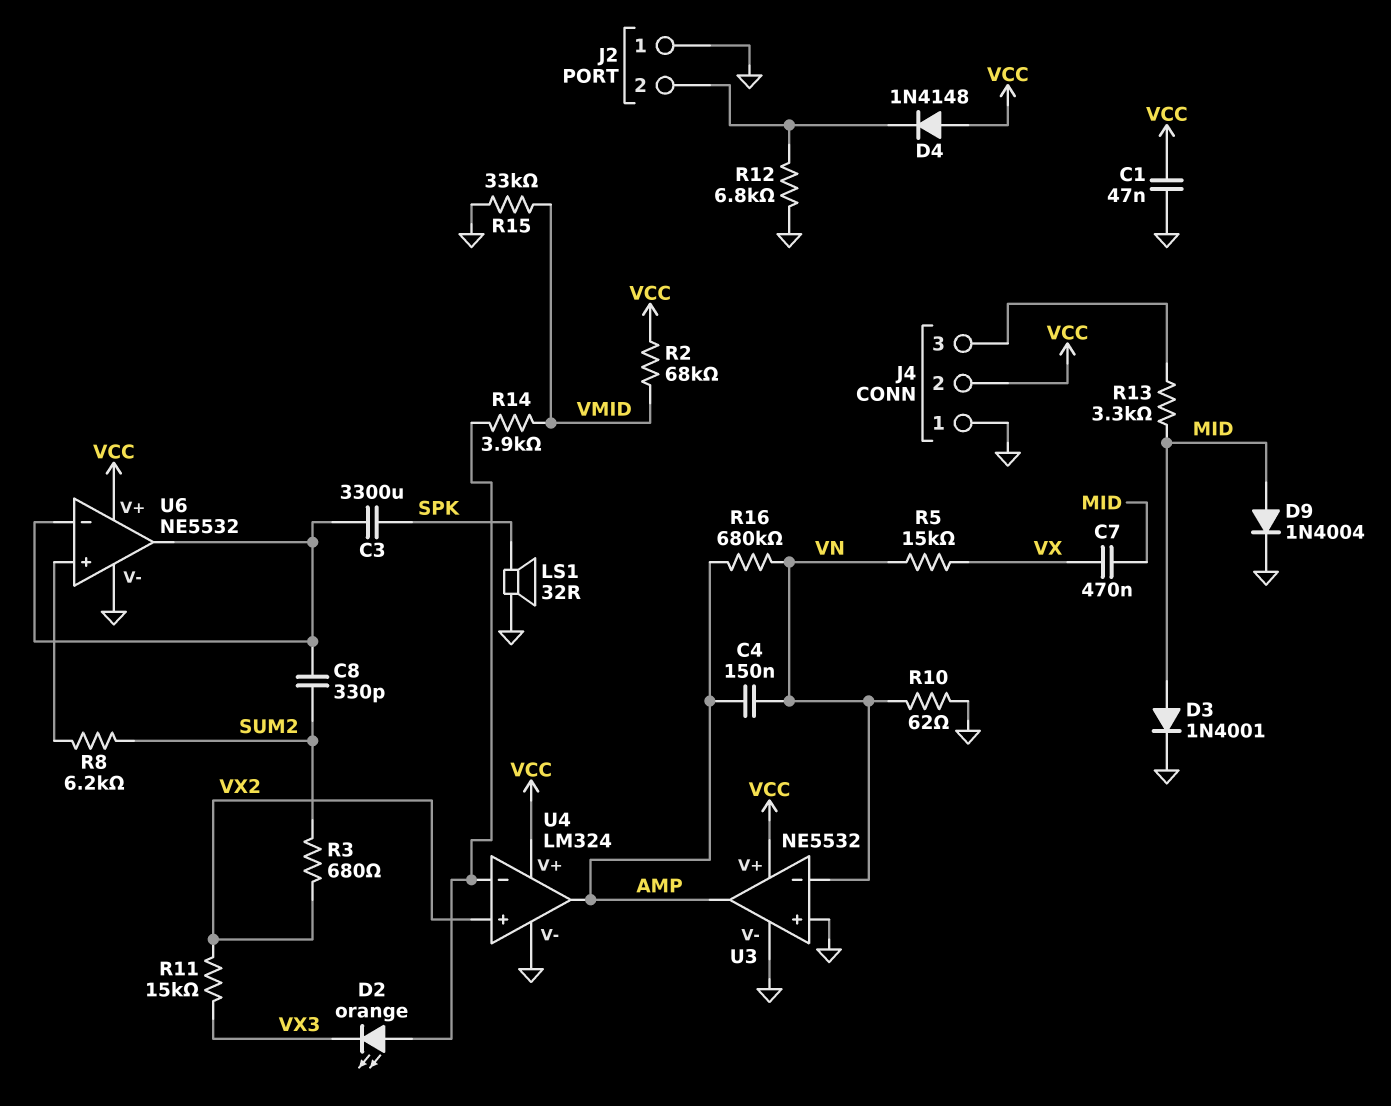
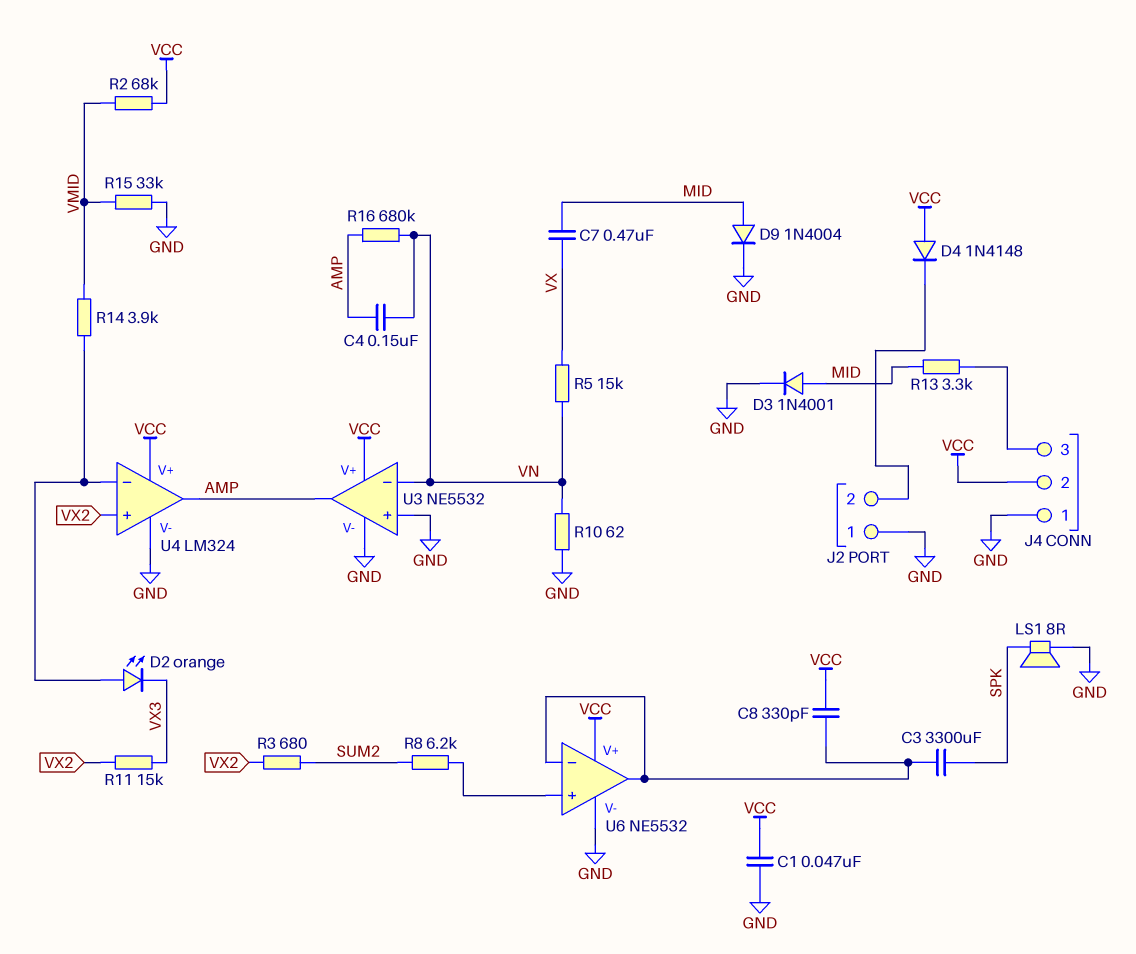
C8: 330pF (SUM2, U6/in-) -> 330pF (U6/in-, VCC)
LS1: speaker 32R (GND, SPK) -> speaker 8R (GND, SPK)
R12: 6.8k (GND, J2/2) -> none

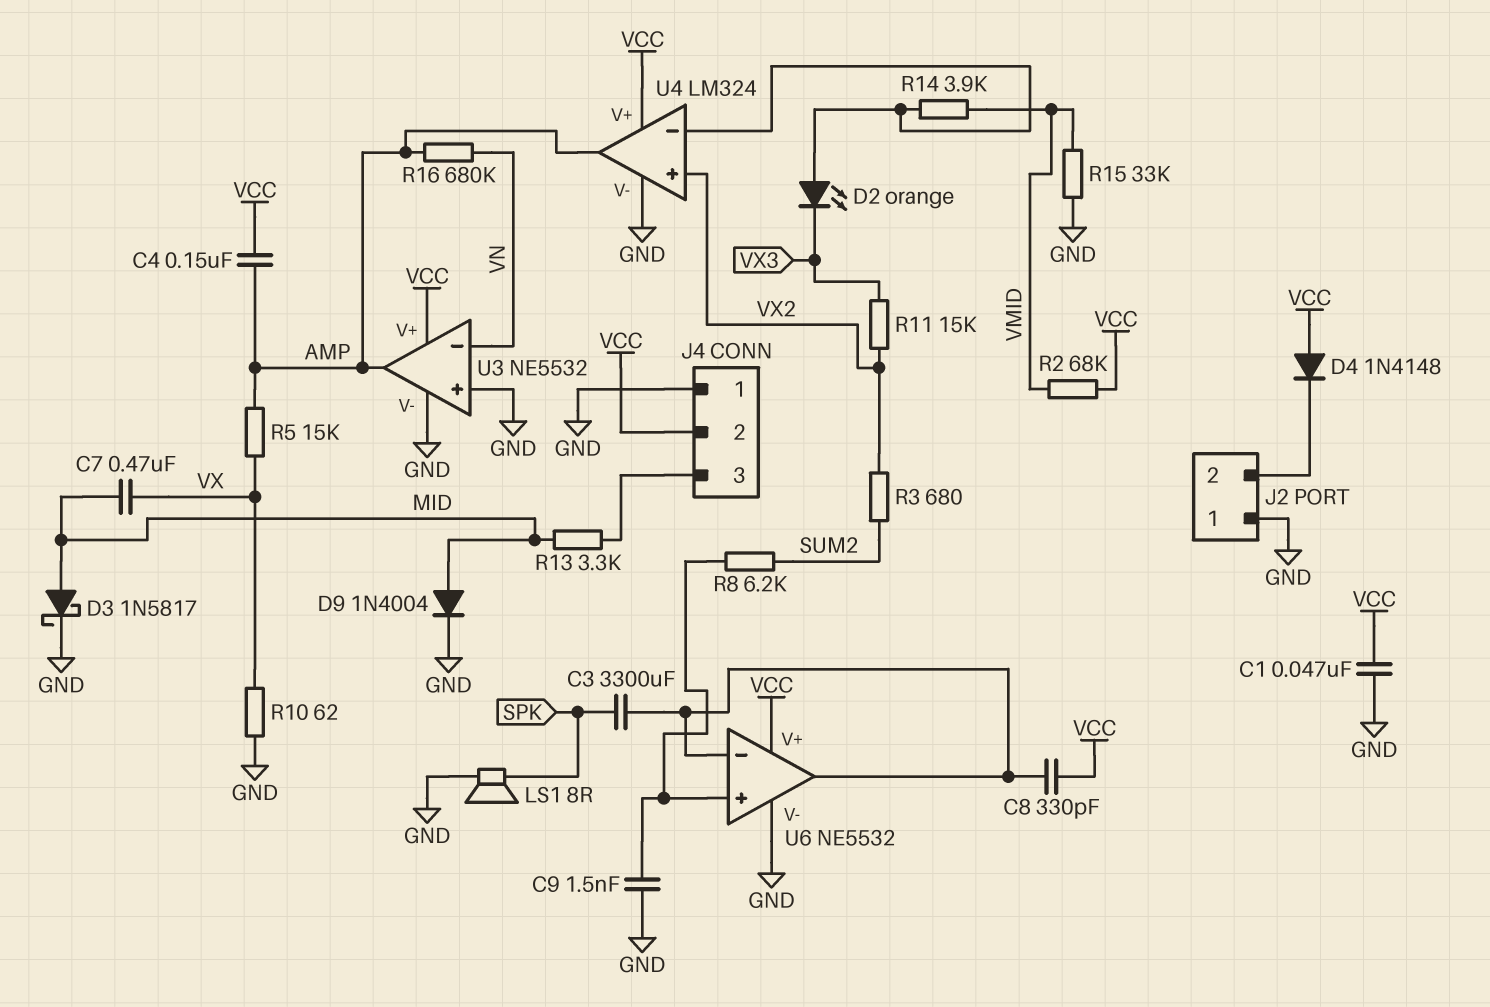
C4: 150nF (AMP, VN) -> 150nF (AMP, VCC)
C9: none -> 1.5nF (GND, U6/in+)
D3: diode 1N4001 (A MID, K GND) -> schottky 1N5817 (A MID, K GND)
R5: 15k (VN, VX) -> 15k (AMP, VX)
R10: 62 (GND, VN) -> 62 (GND, VX)

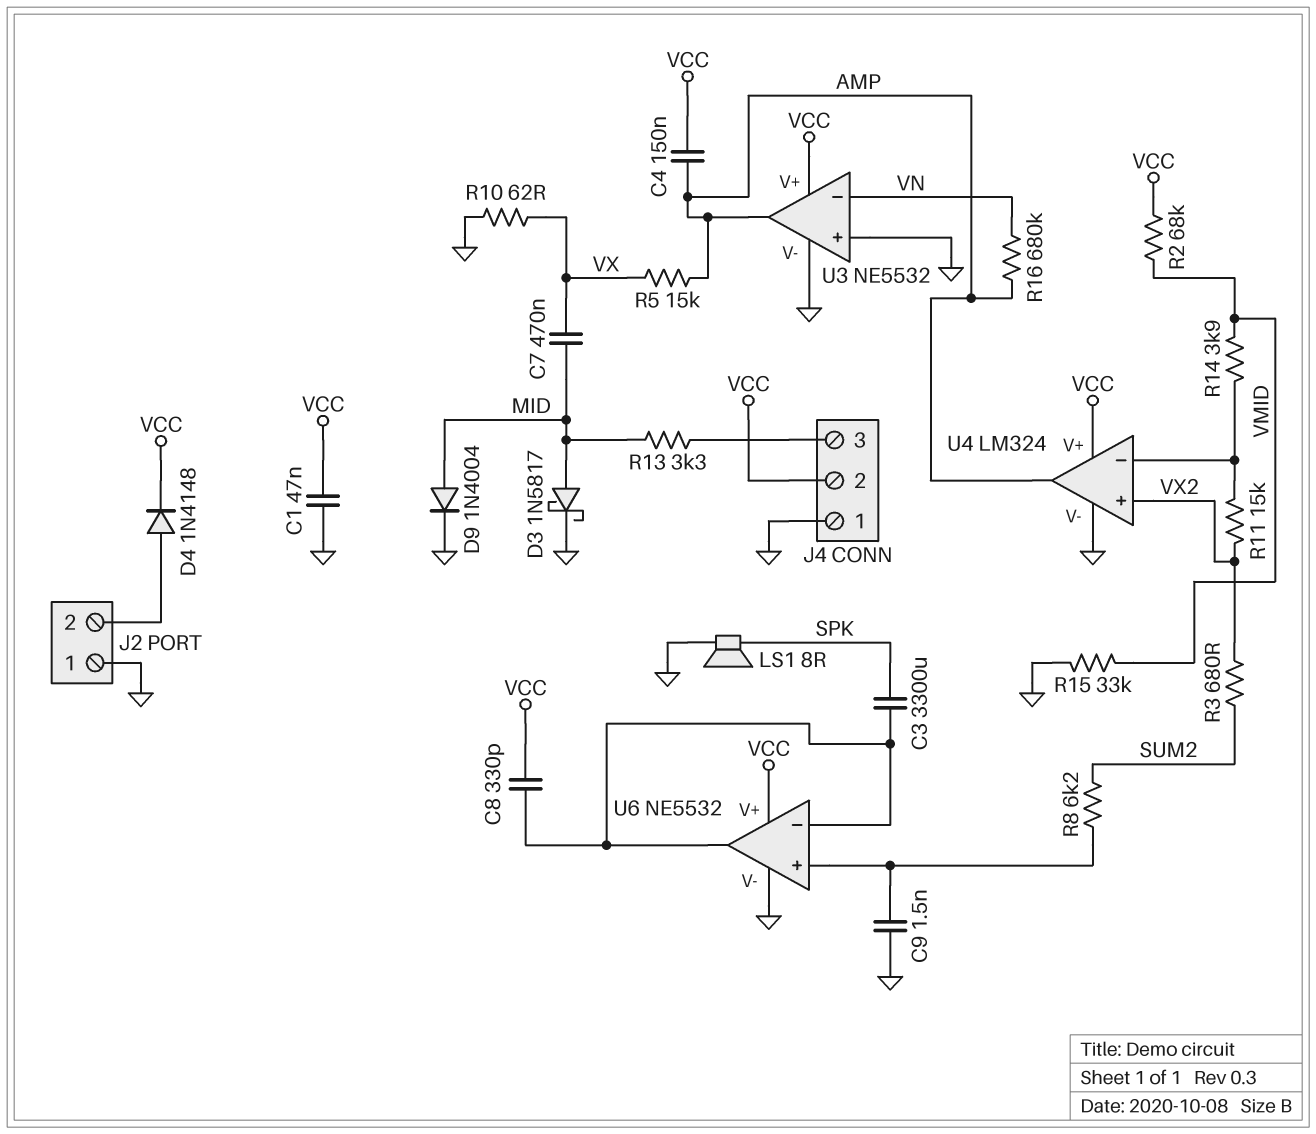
D2: LED orange (A U4/in-, K VX3) -> none
D4: diode 1N4148 (A VCC, K J2/2) -> diode 1N4148 (A J2/2, K VCC)
R11: 15k (VX2, VX3) -> 15k (U4/in-, VX2)

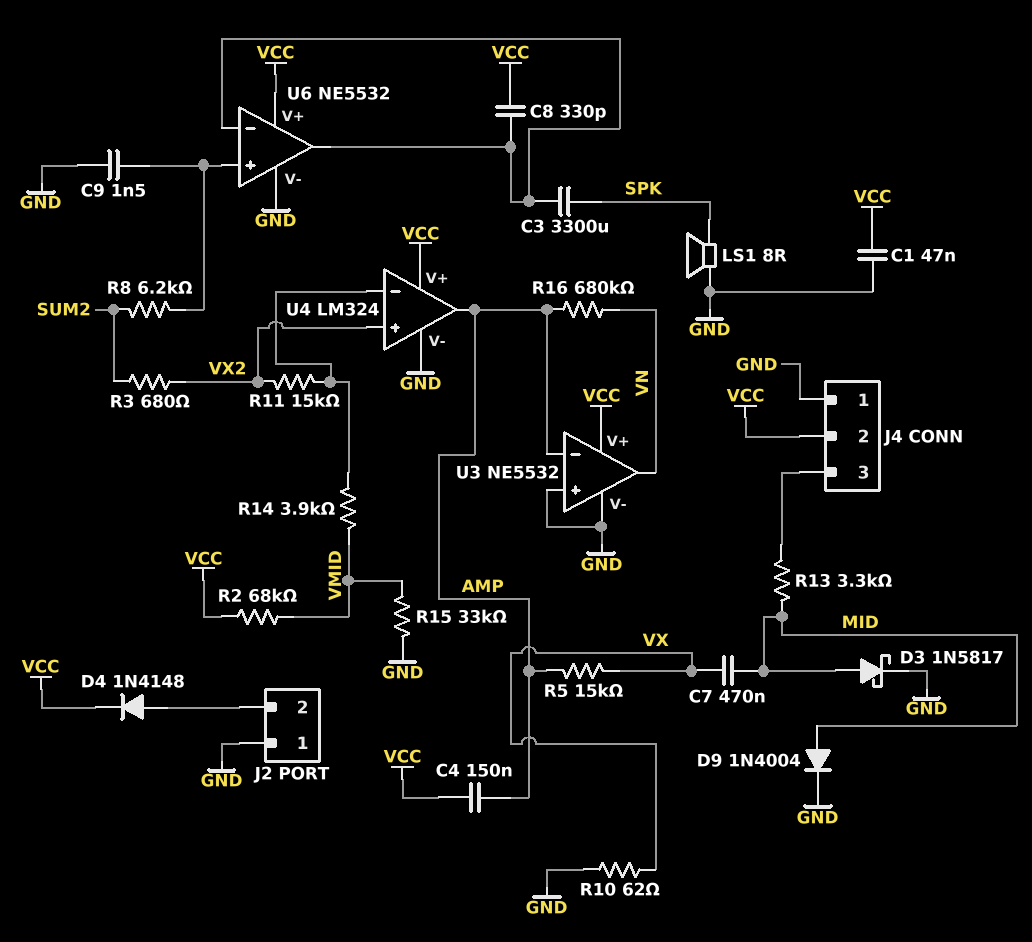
U3 pin in-: VN -> AMP
U3 pin out: AMP -> VN

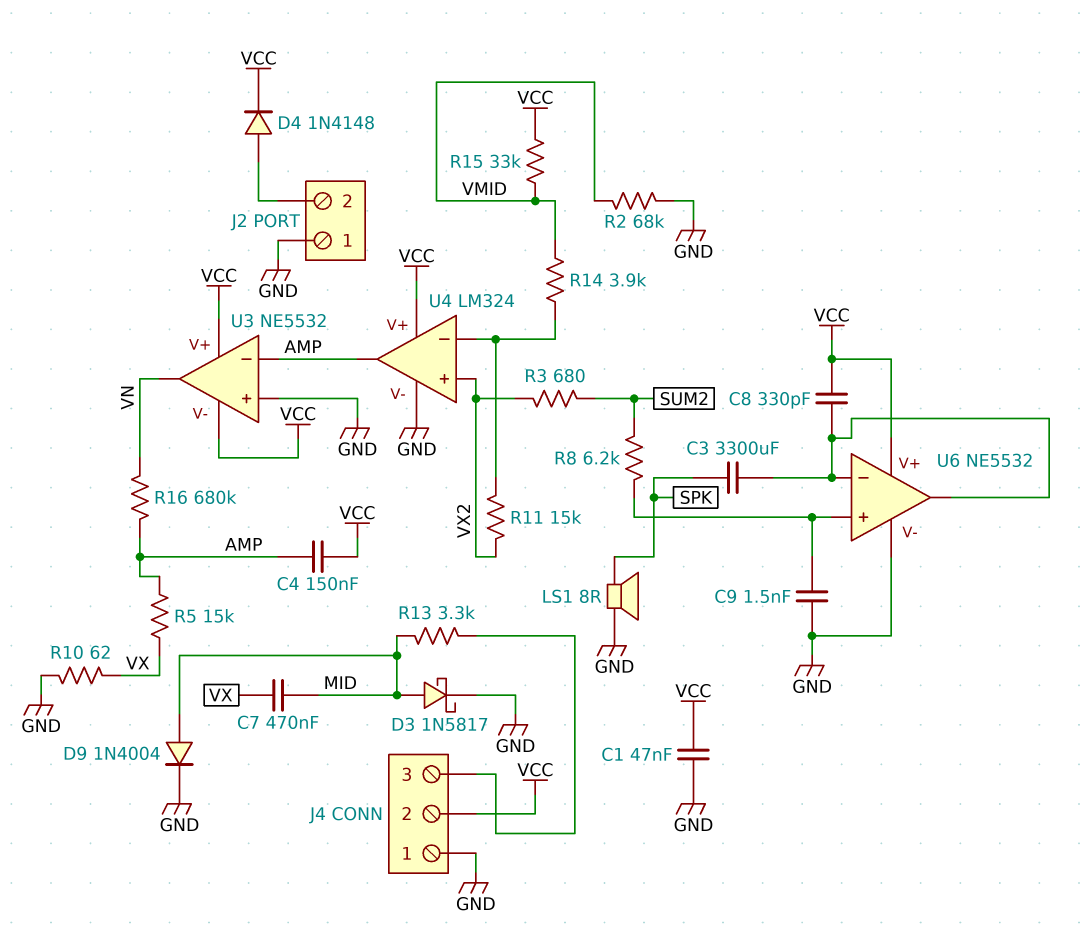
R2: 68k (VCC, VMID) -> 68k (GND, VMID)
R15: 33k (GND, VMID) -> 33k (VCC, VMID)
U3 pin V-: GND -> VCC

